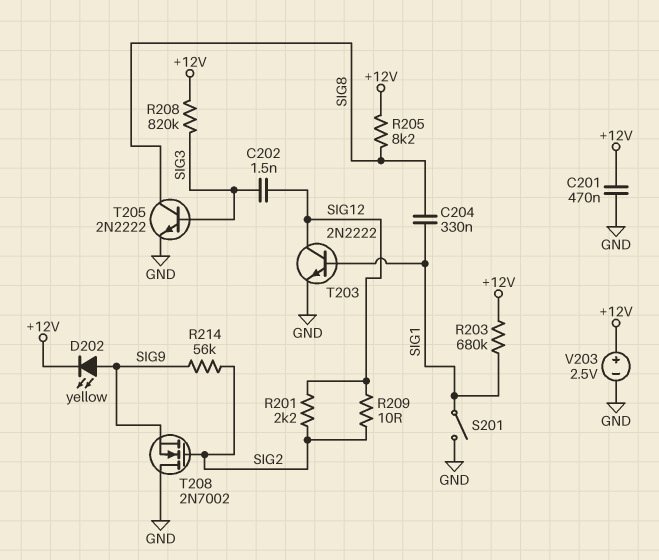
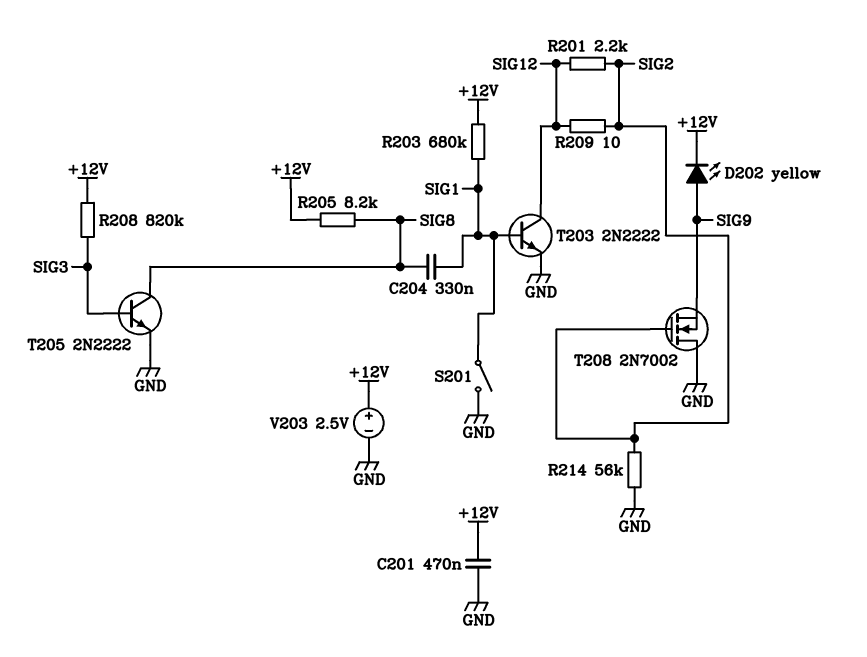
C202: 1.5nF (SIG3, SIG12) -> none
R214: 56k (SIG2, SIG9) -> 56k (GND, SIG2)

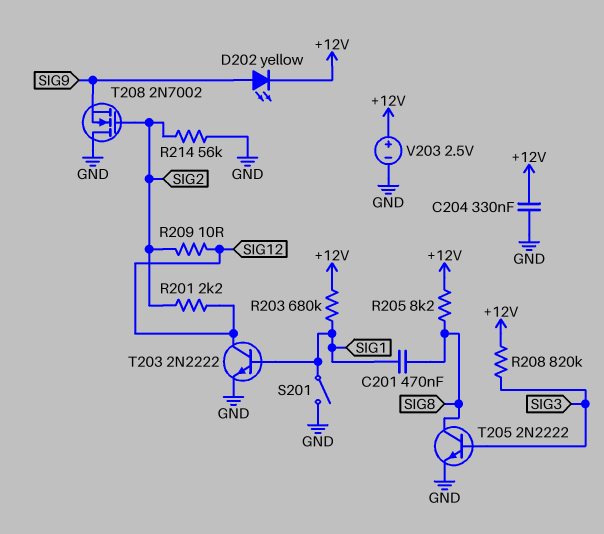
C201: 470nF (+12V, GND) -> 470nF (SIG1, SIG8)
C204: 330nF (SIG1, SIG8) -> 330nF (+12V, GND)

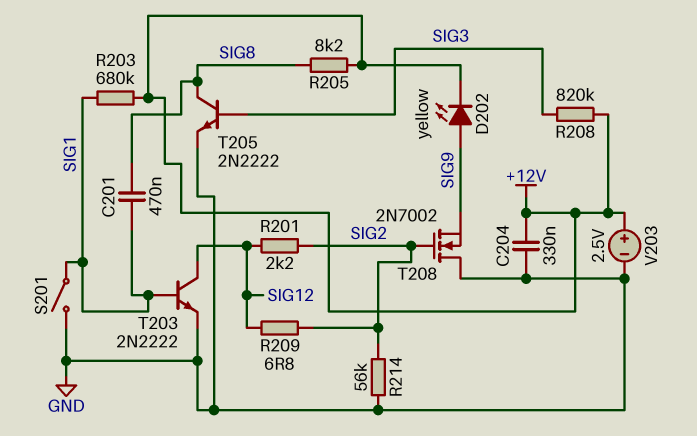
R209: 10 (SIG2, SIG12) -> 6.8 (SIG2, SIG12)

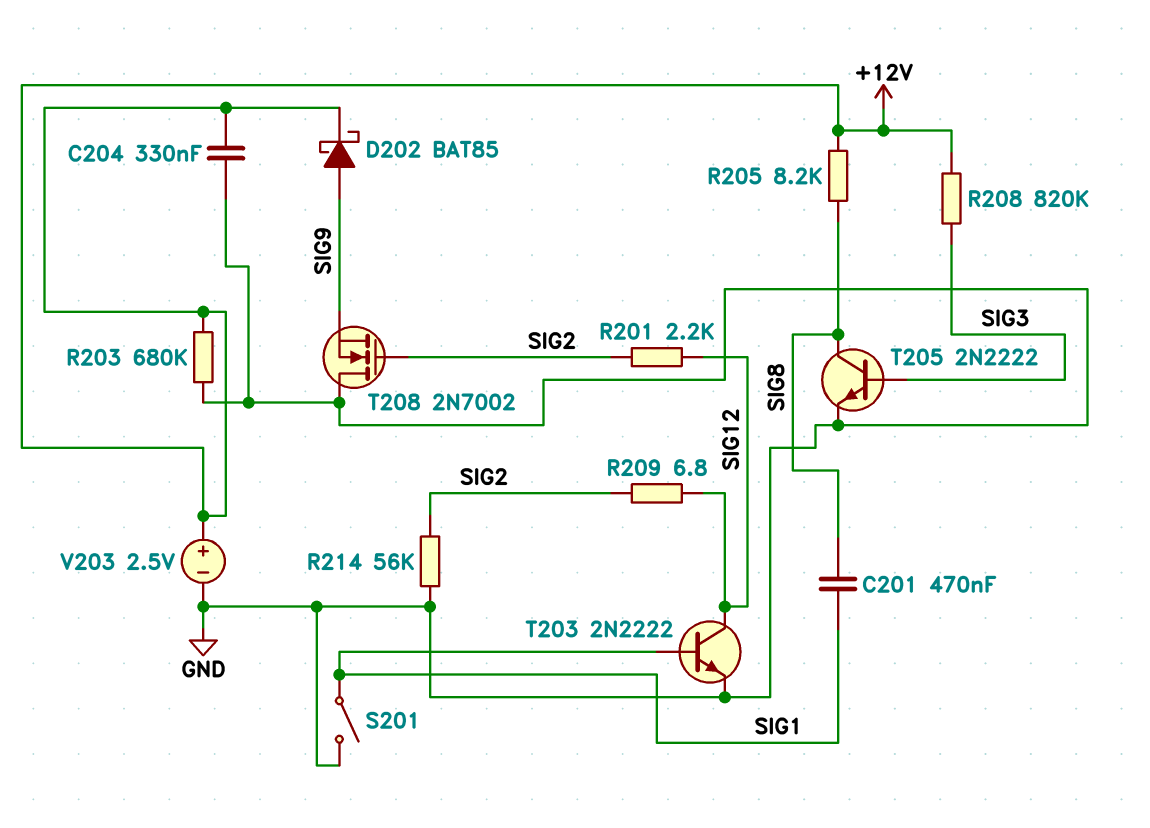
D202: LED yellow (A SIG9, K +12V) -> schottky BAT85 (A SIG9, K +12V)
R203: 680k (+12V, SIG1) -> 680k (+12V, GND)

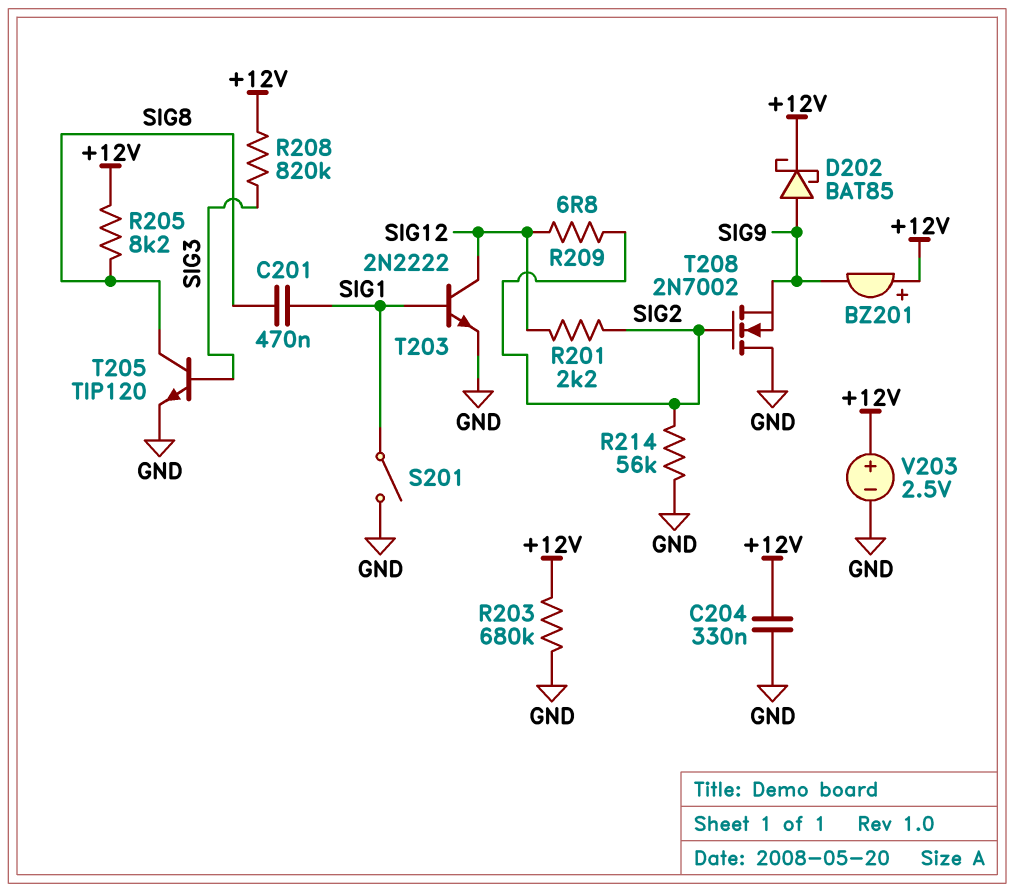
BZ201: none -> buzzer (plus +12V, minus SIG9)
T205: NPN 2N2222 (B SIG3, C SIG8, E GND) -> NPN TIP120 (B SIG3, C SIG8, E GND)

